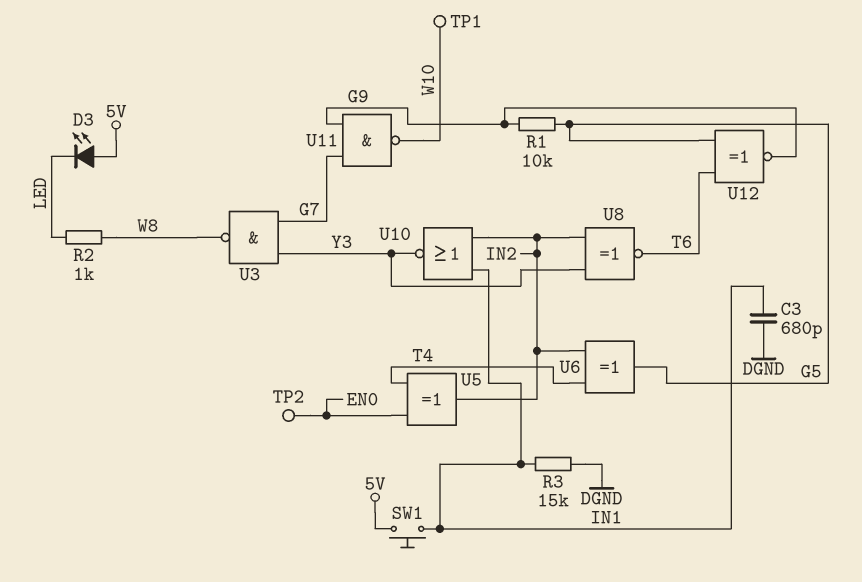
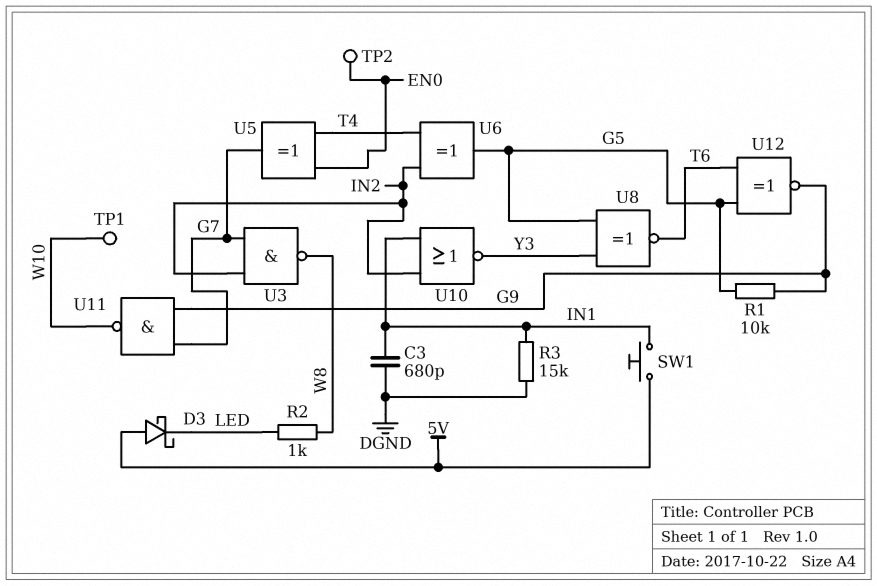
D3: LED (A 5V, K LED) -> schottky (A 5V, K LED)
U3: NAND (in G7, in Y3, out W8) -> NAND (in G7, in IN2, out W8)
U5: XOR (in EN0, in T4, out IN2) -> XOR (in EN0, in T4, out G7)
U8: XNOR (in IN2, in Y3, out T6) -> XNOR (in G5, in Y3, out T6)

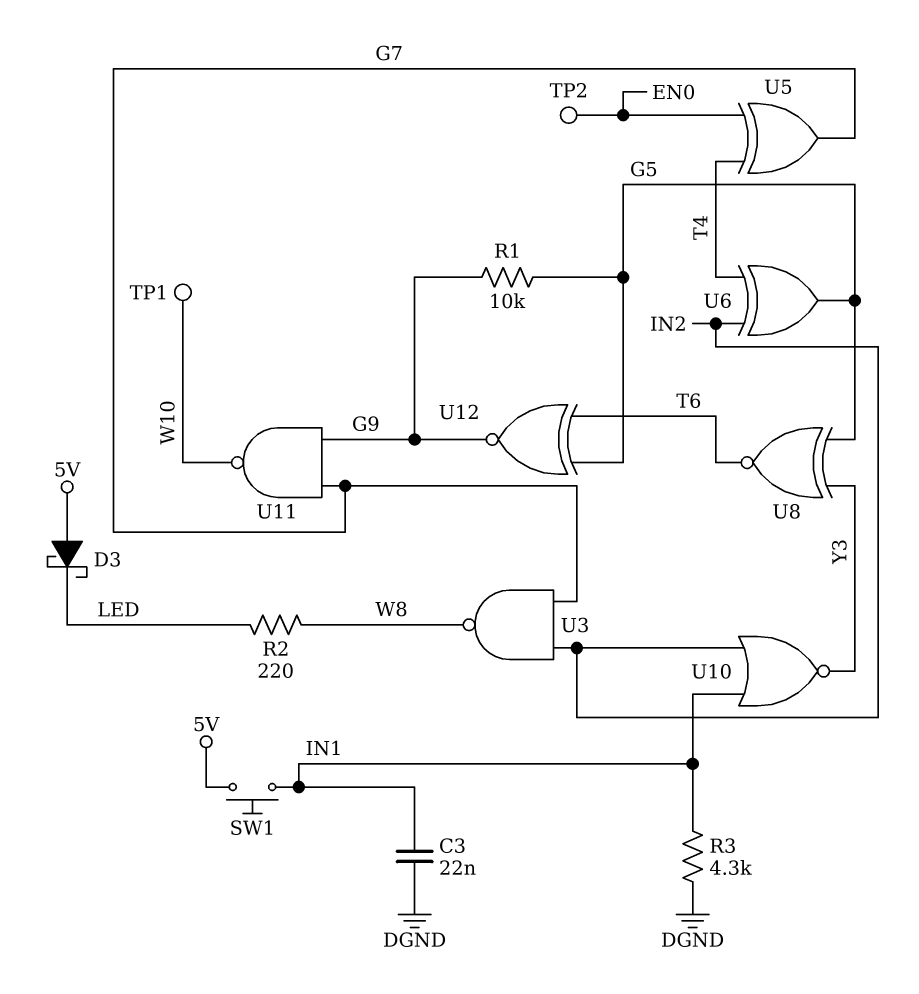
C3: 680pF (DGND, IN1) -> 22nF (DGND, IN1)
R2: 1k (LED, W8) -> 220 (LED, W8)
R3: 15k (DGND, IN1) -> 4.3k (DGND, IN1)

